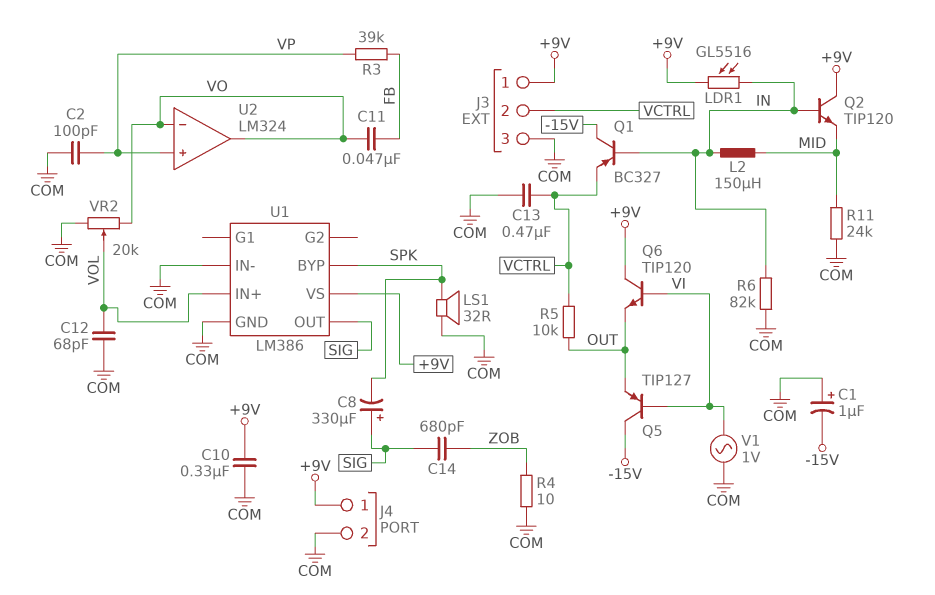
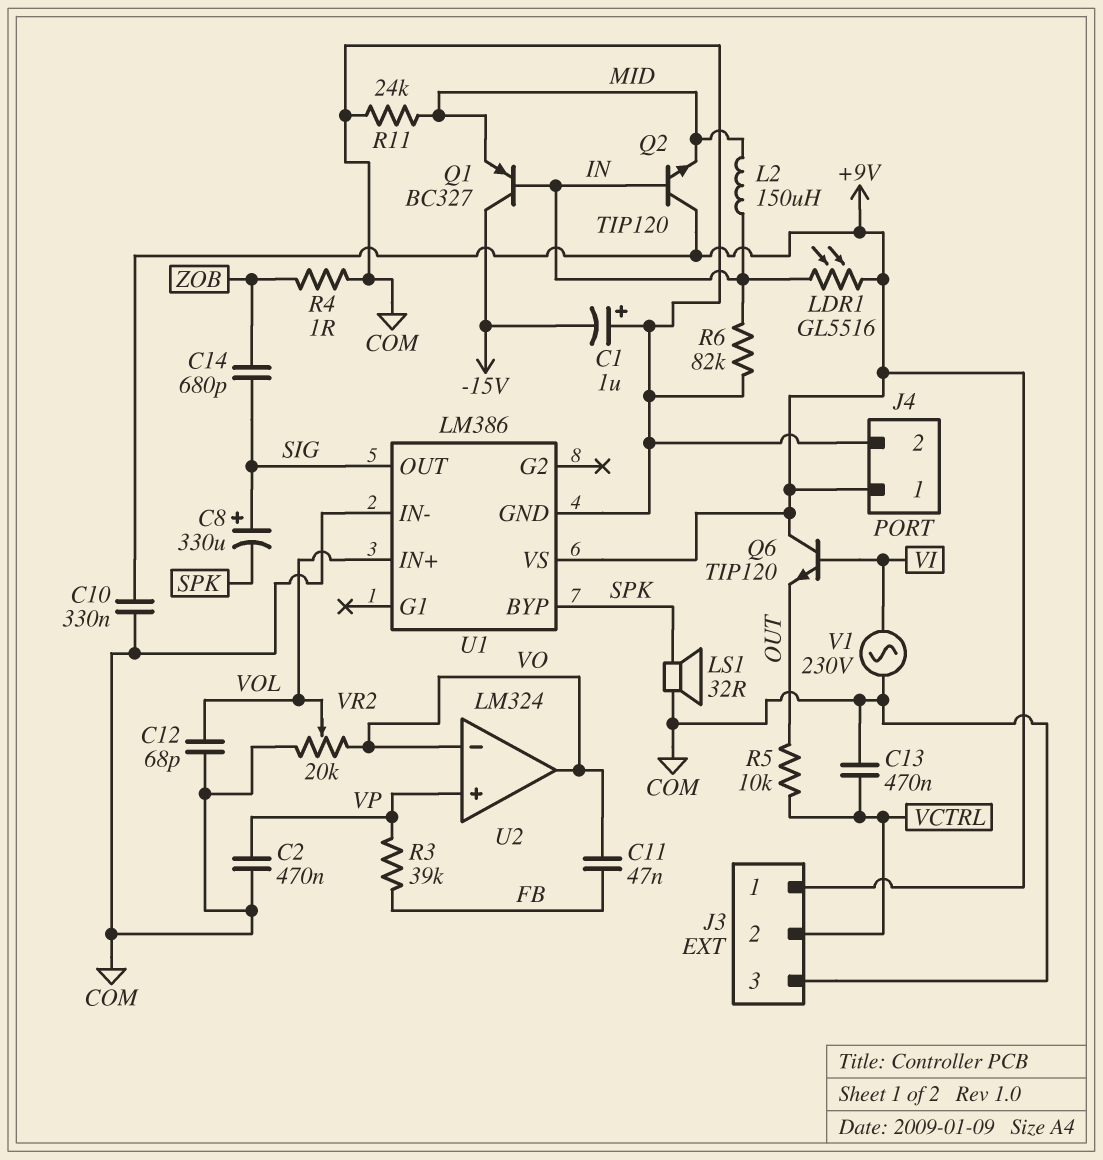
C2: 100pF (COM, VP) -> 470nF (COM, VP)
Q1: PNP BC327 (B IN, C -15V, E VCTRL) -> PNP BC327 (B IN, C -15V, E MID)
Q5: PNP TIP127 (B VI, C -15V, E OUT) -> none
R4: 10 (COM, ZOB) -> 1 (COM, ZOB)
V1: AC 1V (COM, VI) -> AC 230V (COM, VI)

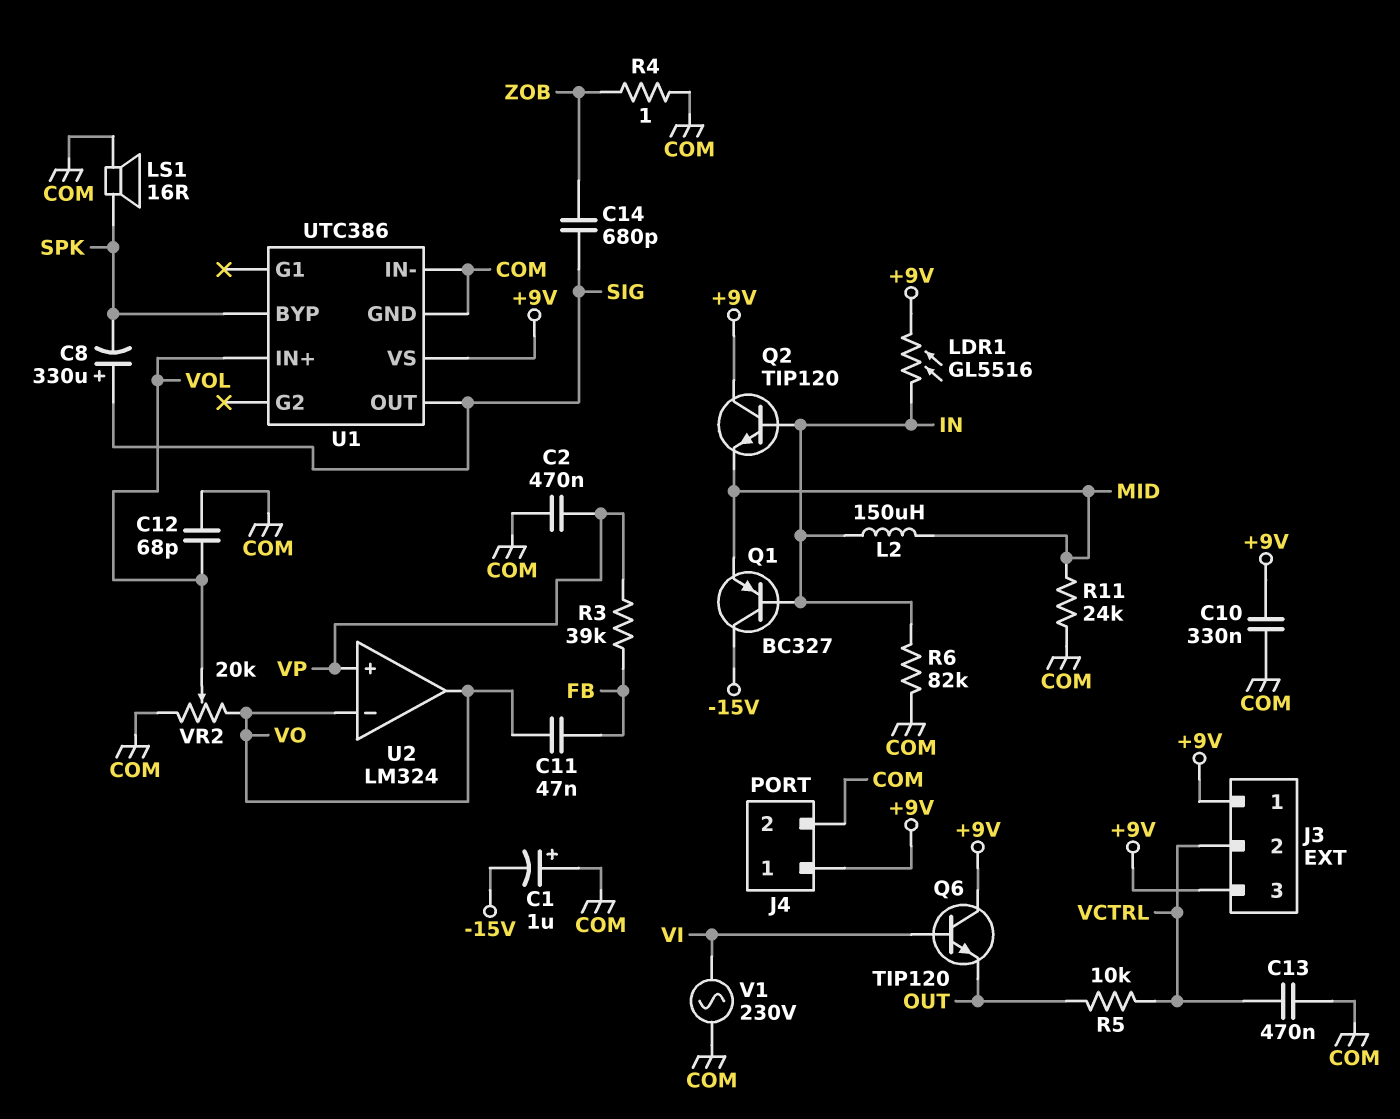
J3 pin 3: COM -> +9V
LS1: speaker 32R (COM, SPK) -> speaker 16R (COM, SPK)
U1: LM386 -> UTC386

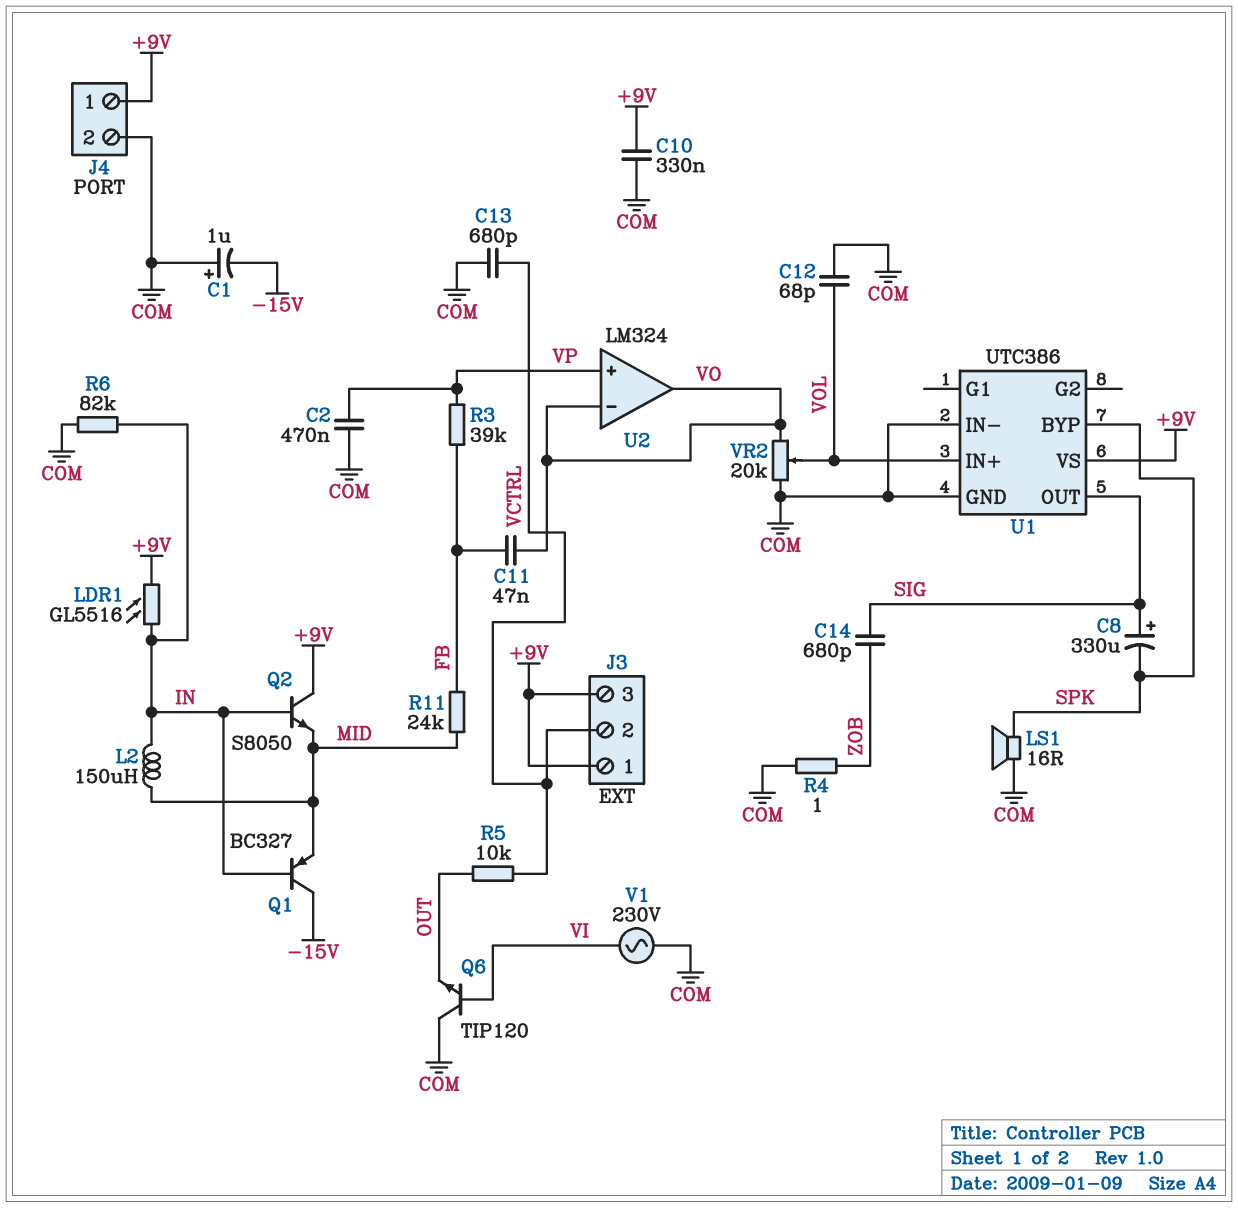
C13: 470nF (COM, VCTRL) -> 680pF (COM, VCTRL)
Q2: NPN TIP120 (B IN, C +9V, E MID) -> NPN S8050 (B IN, C +9V, E MID)
Q6: NPN TIP120 (B VI, C +9V, E OUT) -> NPN TIP120 (B VI, C COM, E OUT)
R11: 24k (COM, MID) -> 24k (FB, MID)

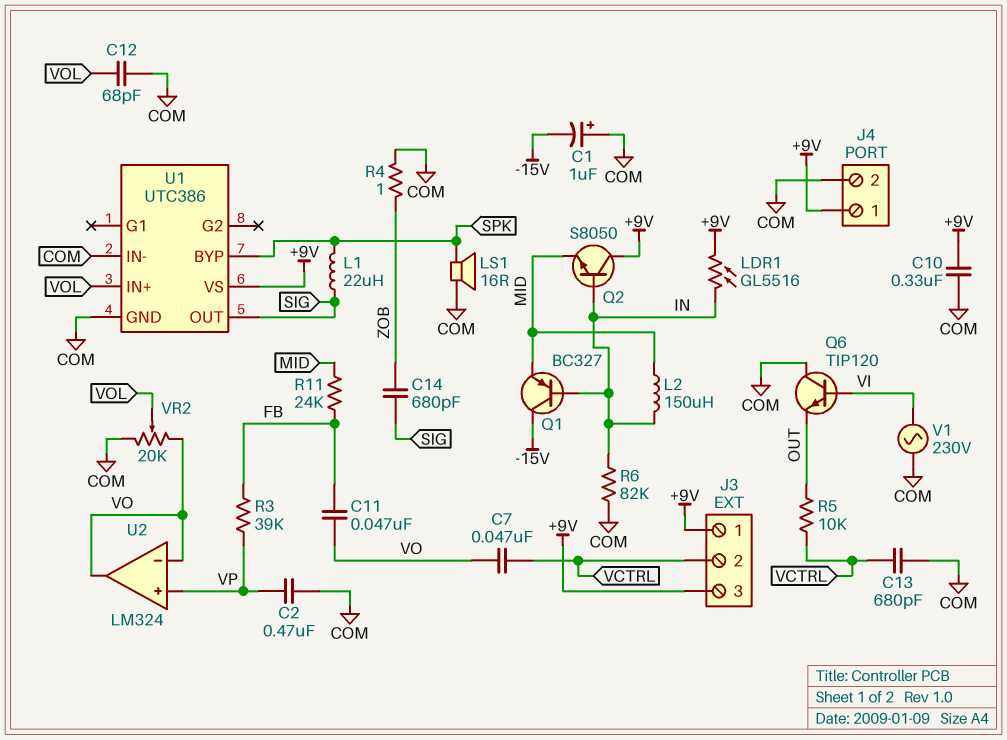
C7: none -> 47nF (VCTRL, VO)
C8: 330uF (plus SIG, minus SPK) -> none
L1: none -> 22uH (SIG, SPK)

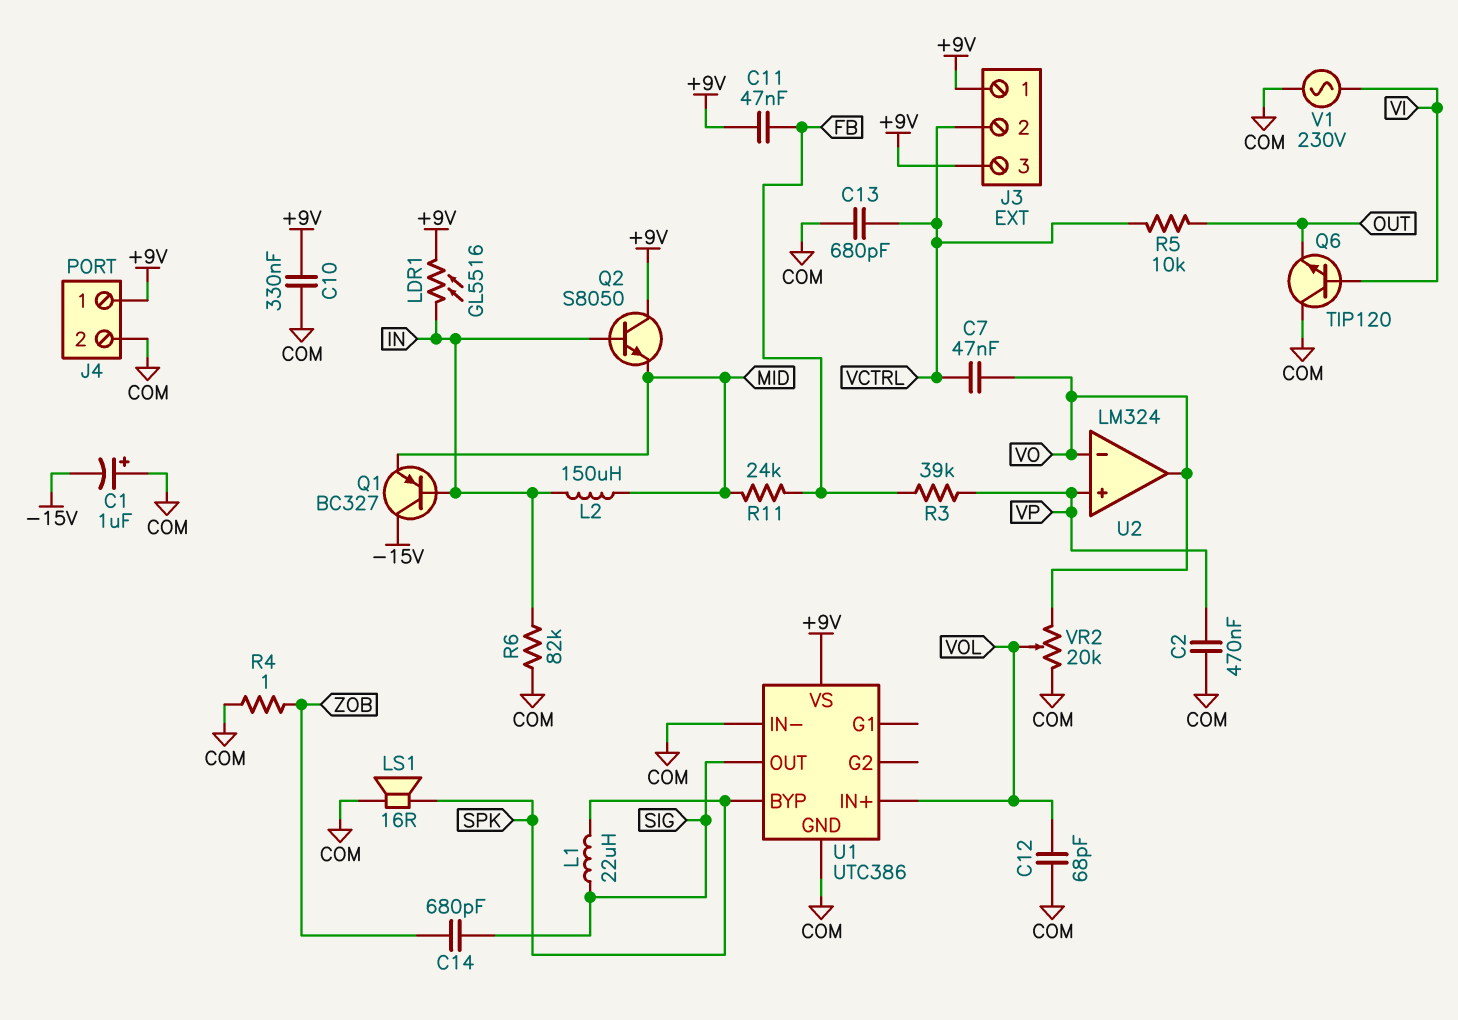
C11: 47nF (FB, VO) -> 47nF (+9V, FB)

